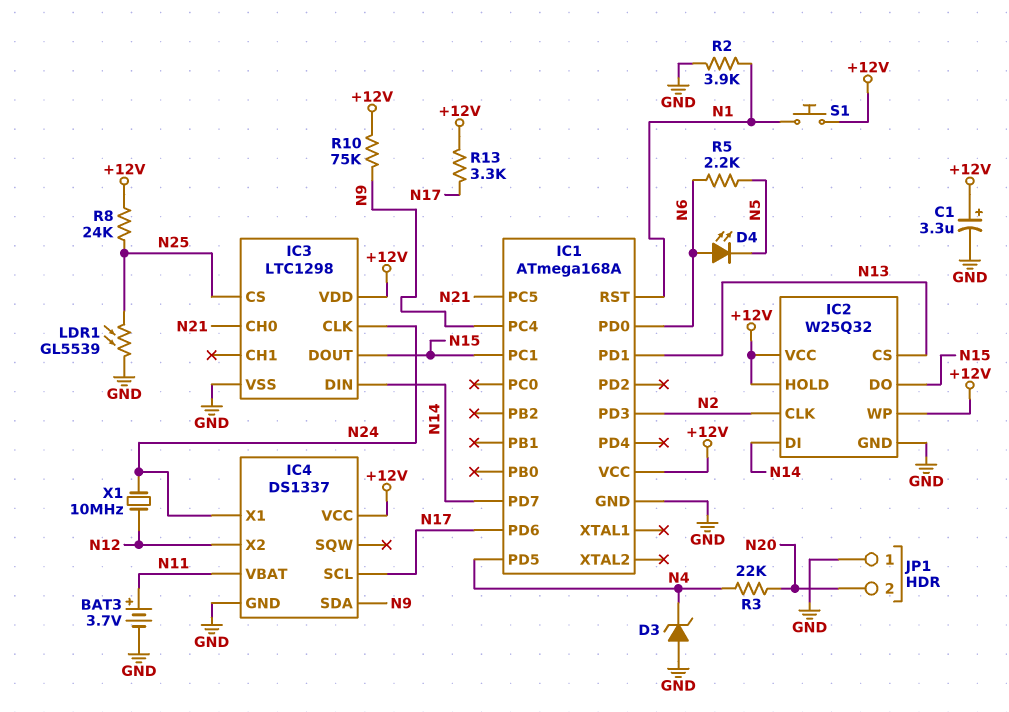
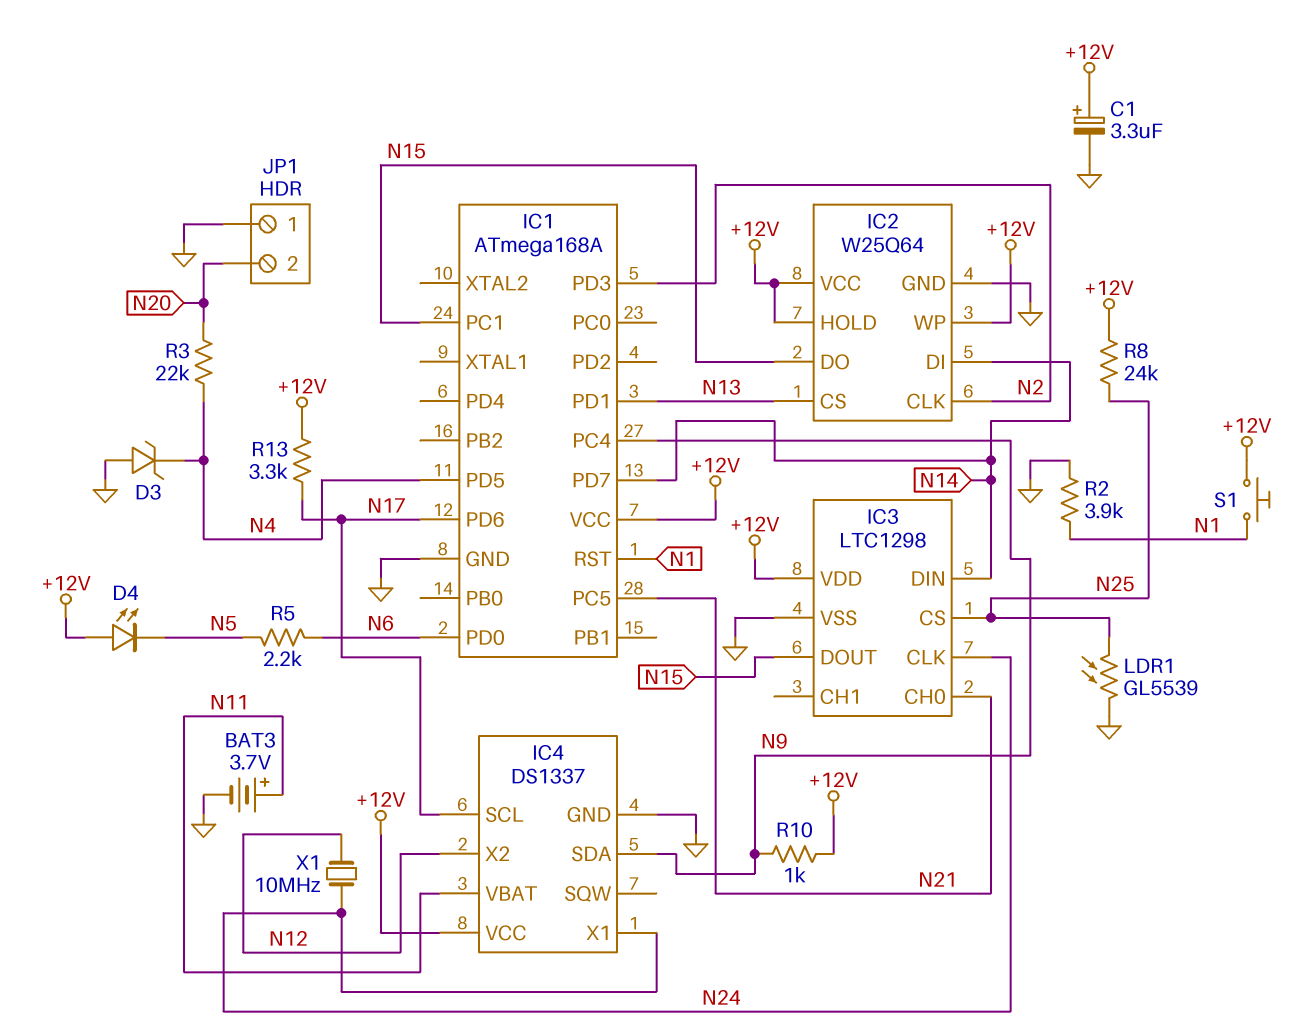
D4: LED (A N6, K N5) -> LED (A +12V, K N5)
IC2: W25Q32 -> W25Q64
R10: 75k (+12V, N9) -> 1k (+12V, N9)

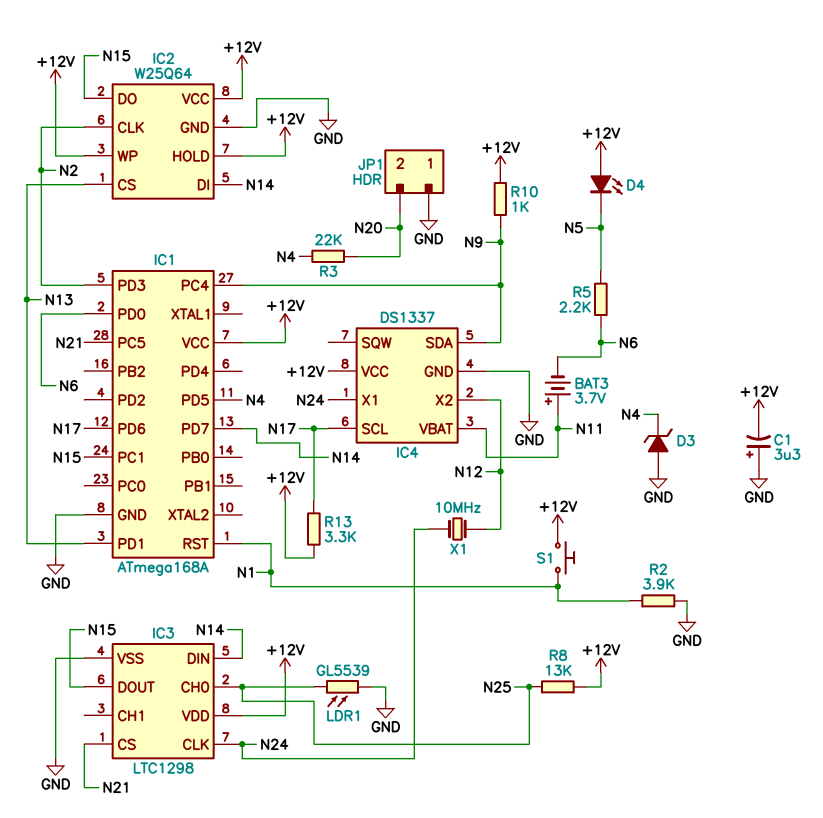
BAT3: 3.7V (plus N11, minus GND) -> 3.7V (plus N11, minus N6)
C1: 3.3uF (plus +12V, minus GND) -> 3.3uF (plus GND, minus +12V)
IC3 pin CH0: N21 -> N25
IC3 pin CS: N25 -> N21
R8: 24k (+12V, N25) -> 13k (+12V, N25)

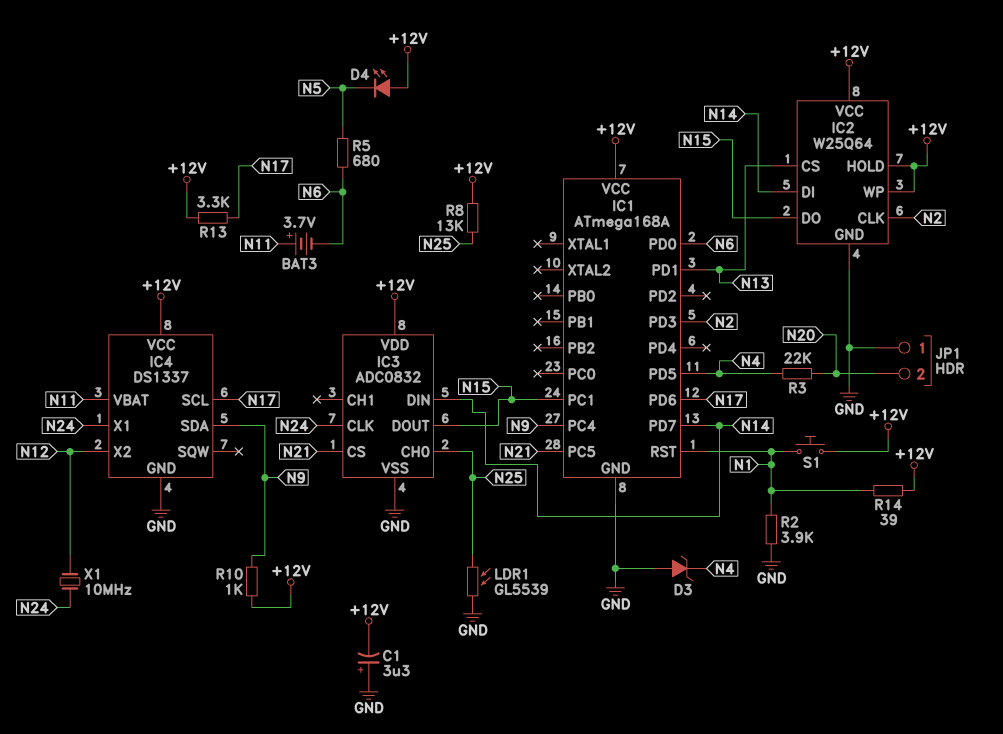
IC3: LTC1298 -> ADC0832
R5: 2.2k (N5, N6) -> 680 (N5, N6)
R14: none -> 39 (+12V, N1)

